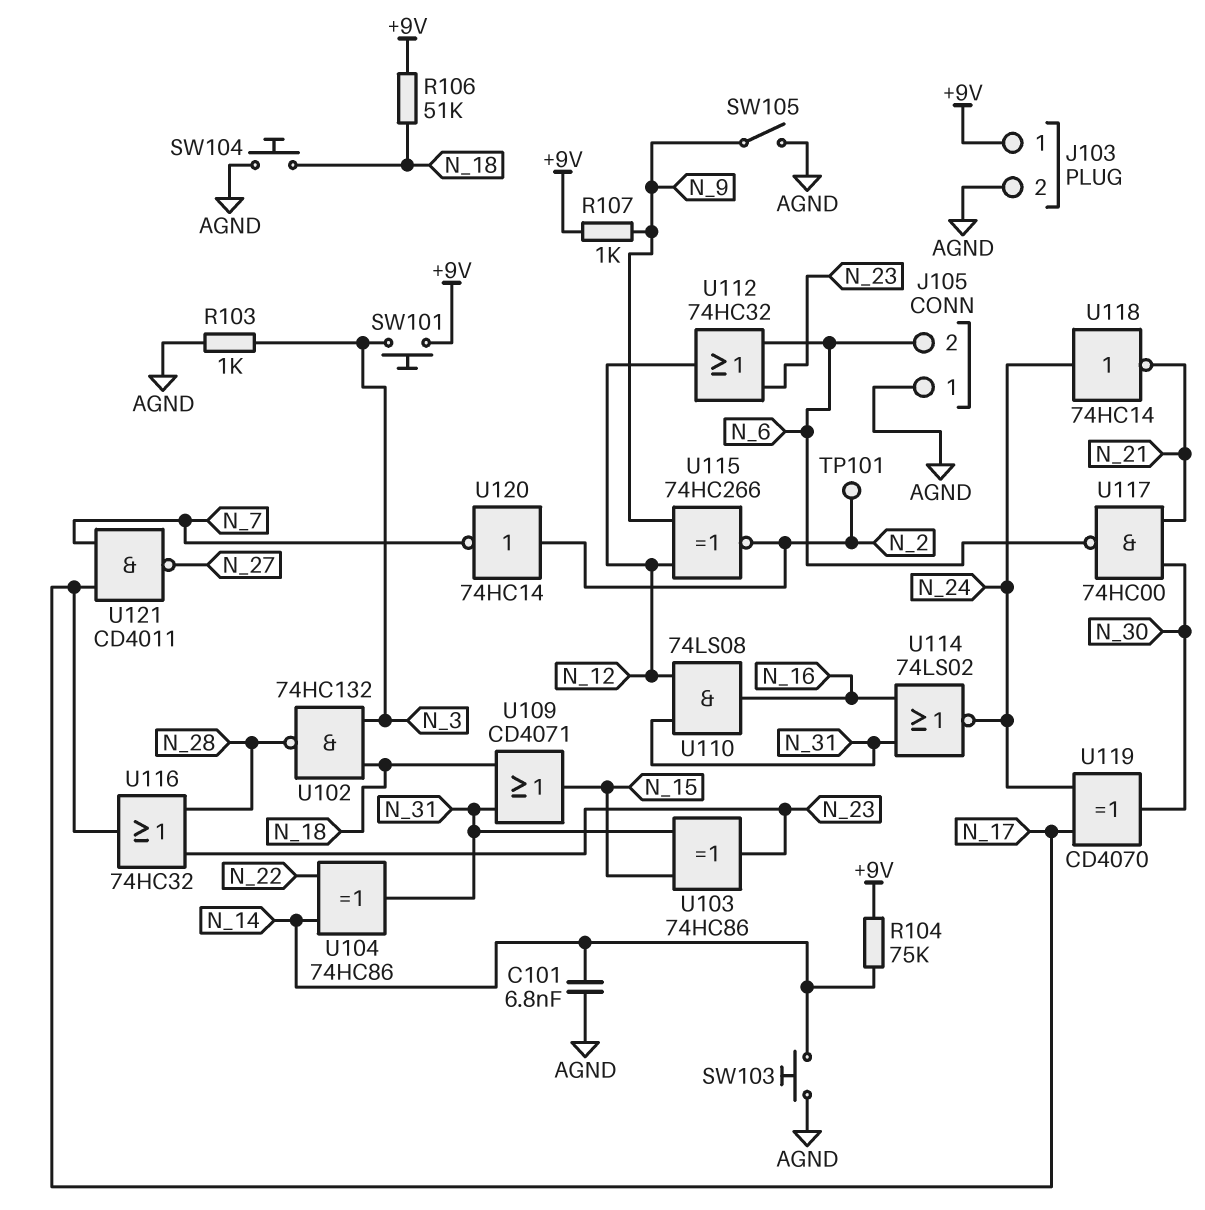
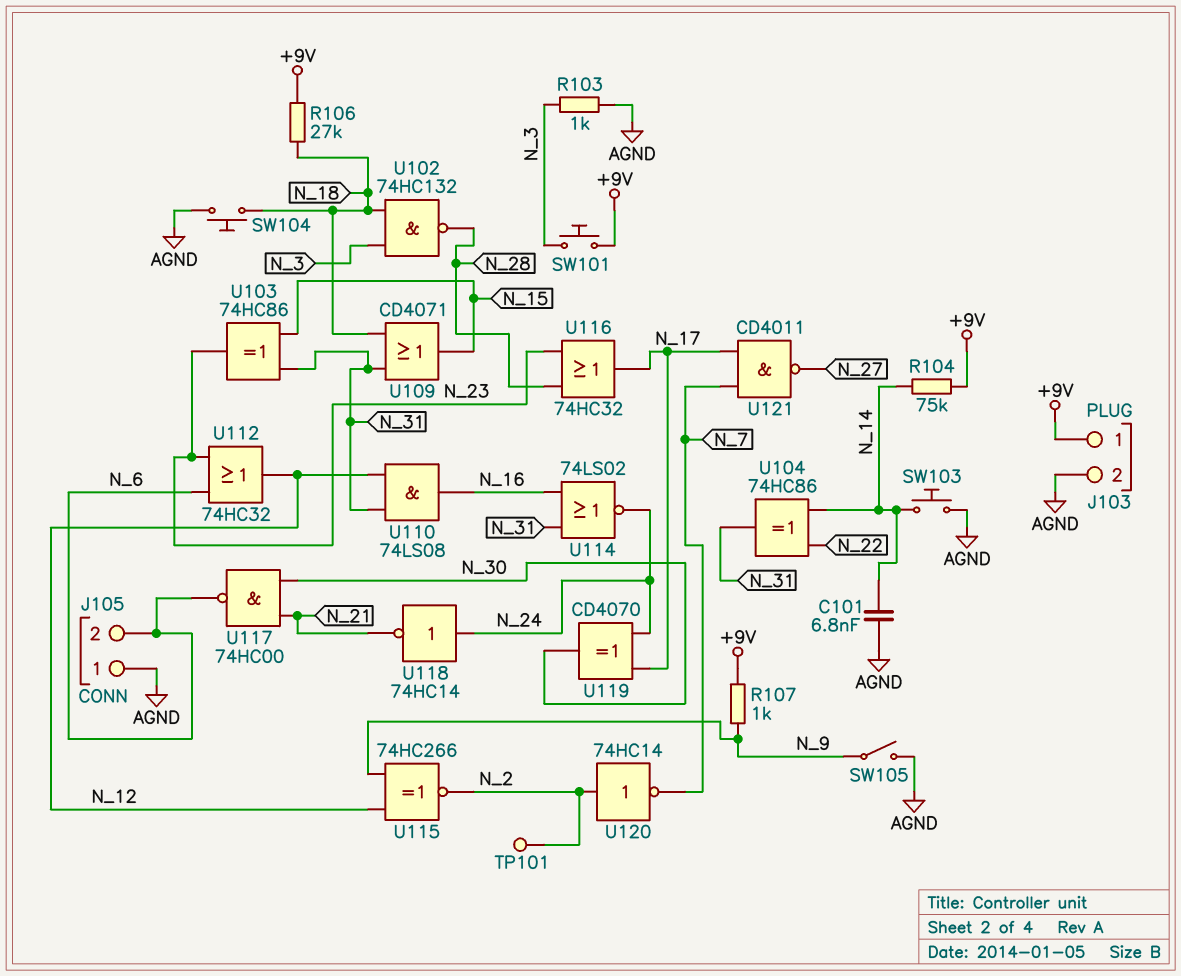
R106: 51k (+9V, N_18) -> 27k (+9V, N_18)

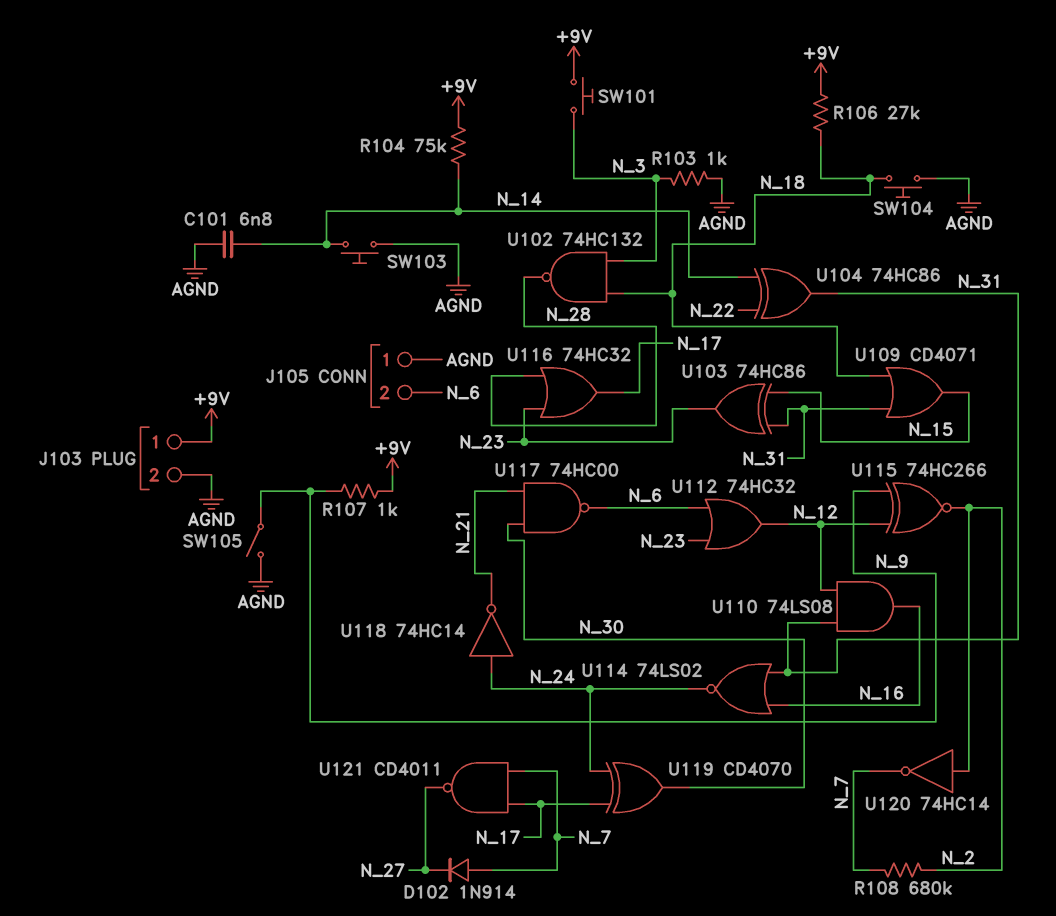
D102: none -> diode 1N914 (A N_7, K N_27)
R108: none -> 680k (N_2, N_7)
TP101: test point (N_2) -> none

